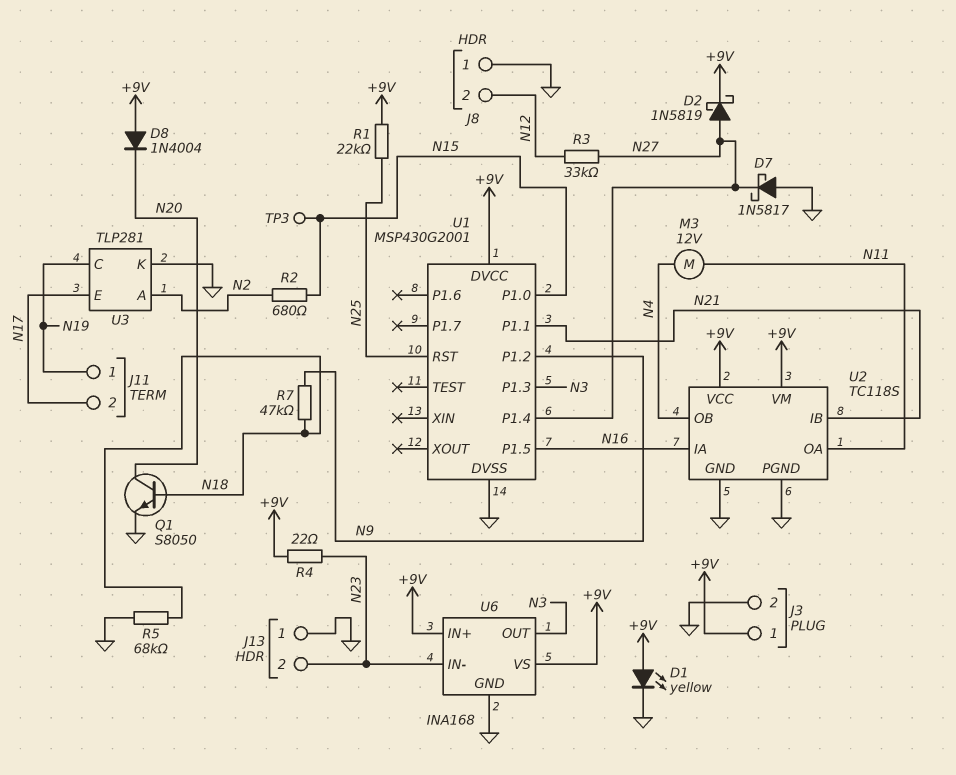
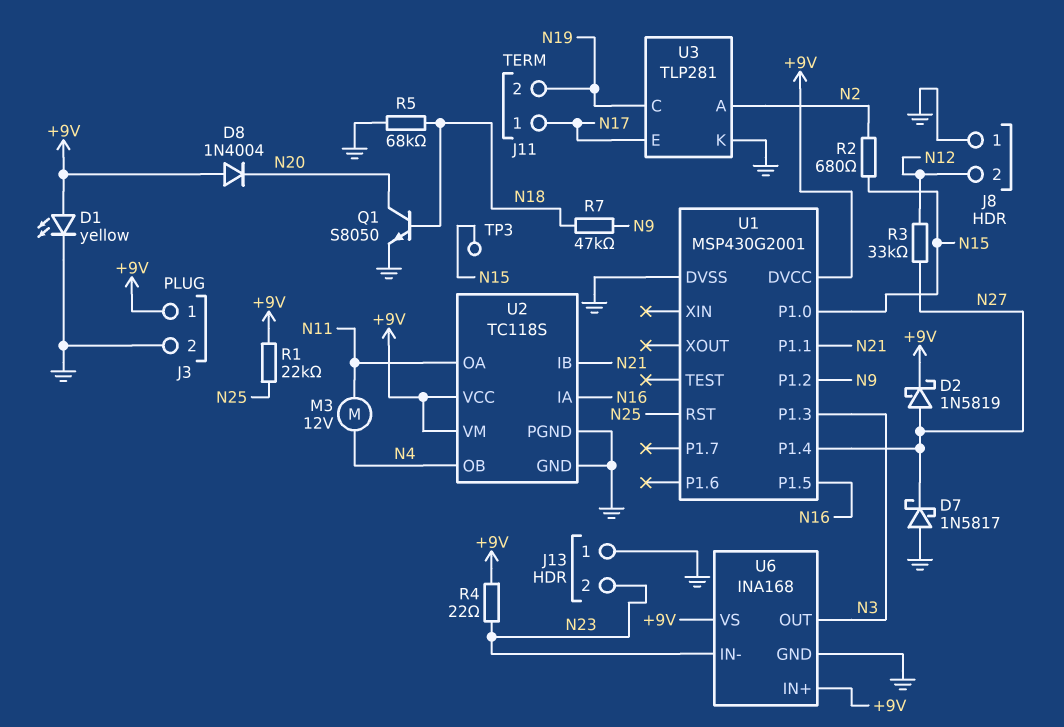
J11 pin 1: N19 -> N17
J11 pin 2: N17 -> N19

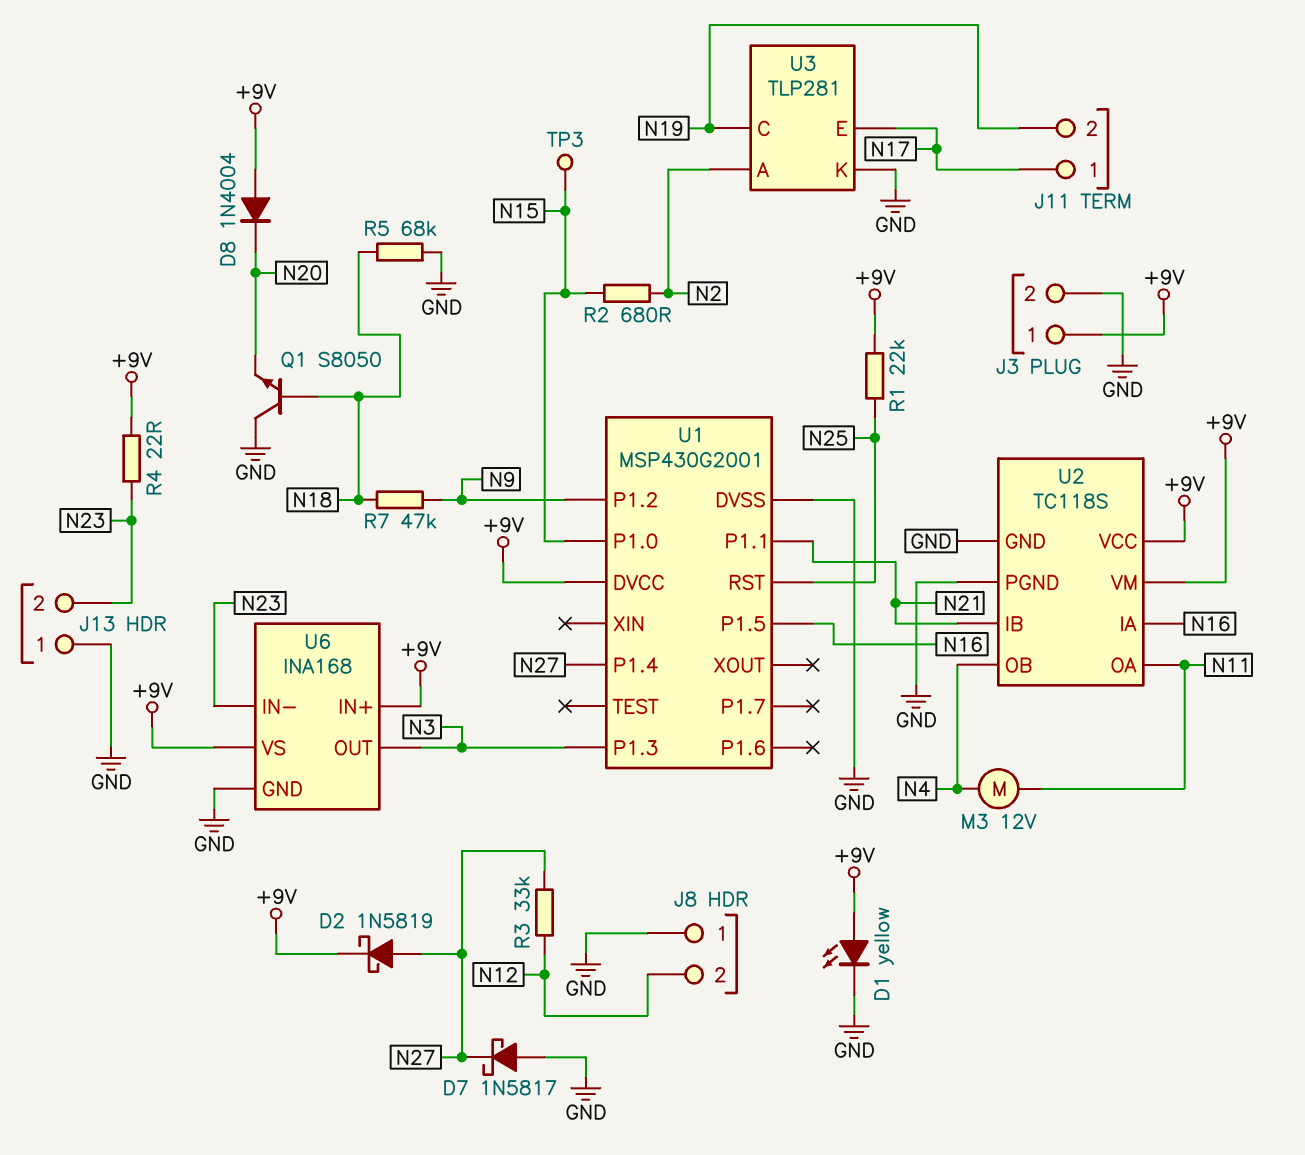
Q1: NPN S8050 (B N18, C N20, E GND) -> NPN S8050 (B N18, C GND, E N20)

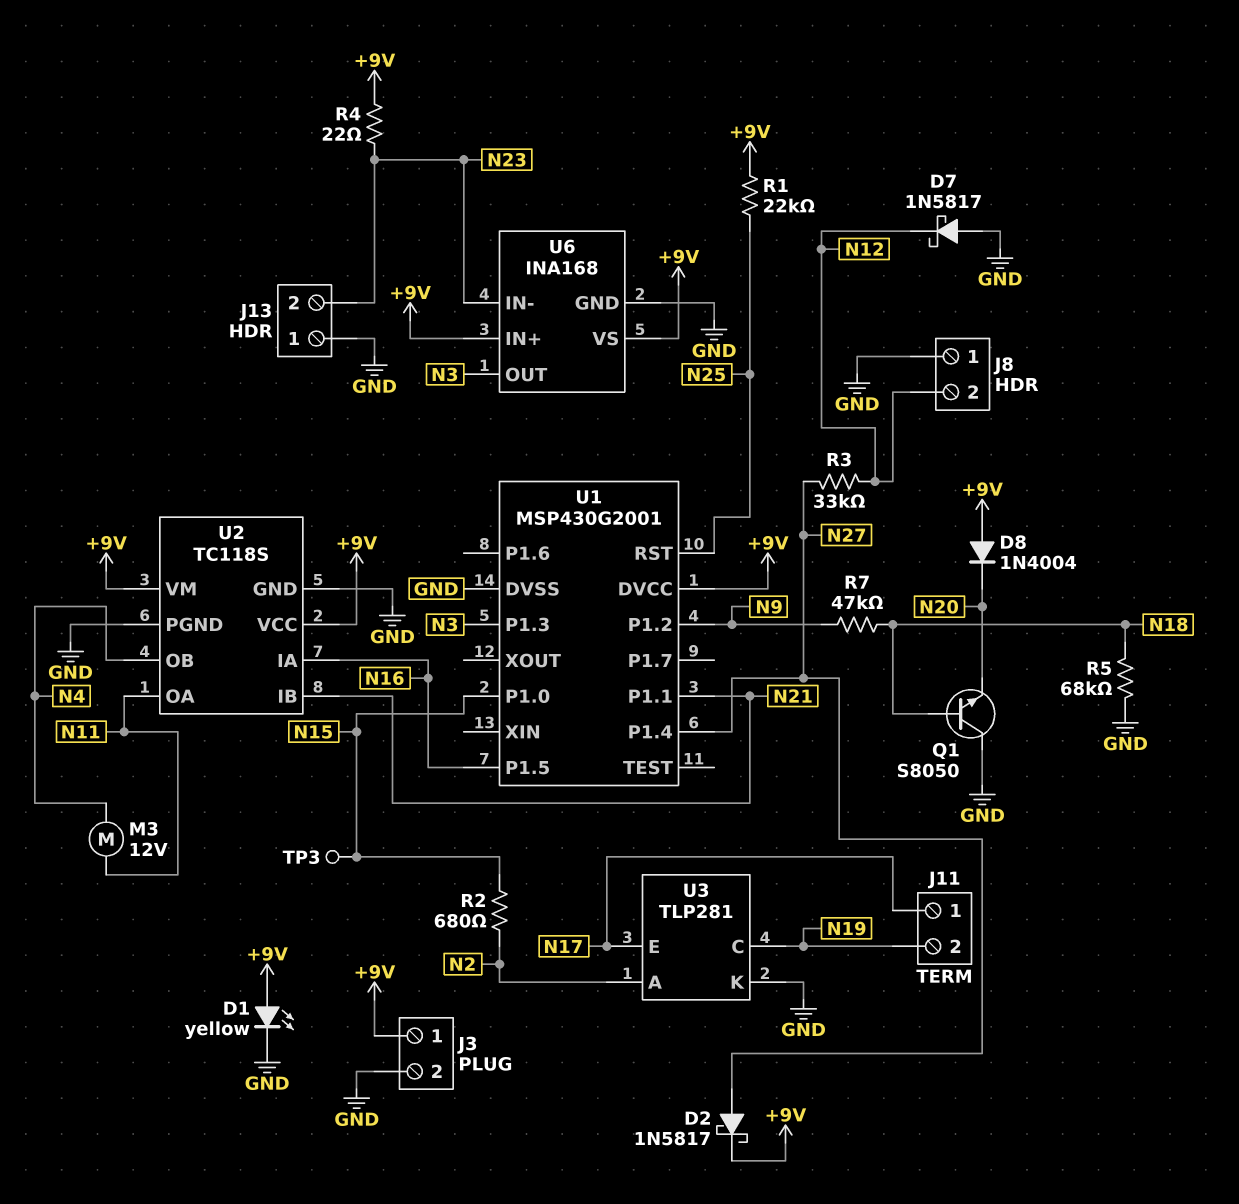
D2: schottky 1N5819 (A N27, K +9V) -> schottky 1N5817 (A N27, K +9V)
D7: schottky 1N5817 (A GND, K N27) -> schottky 1N5817 (A GND, K N12)

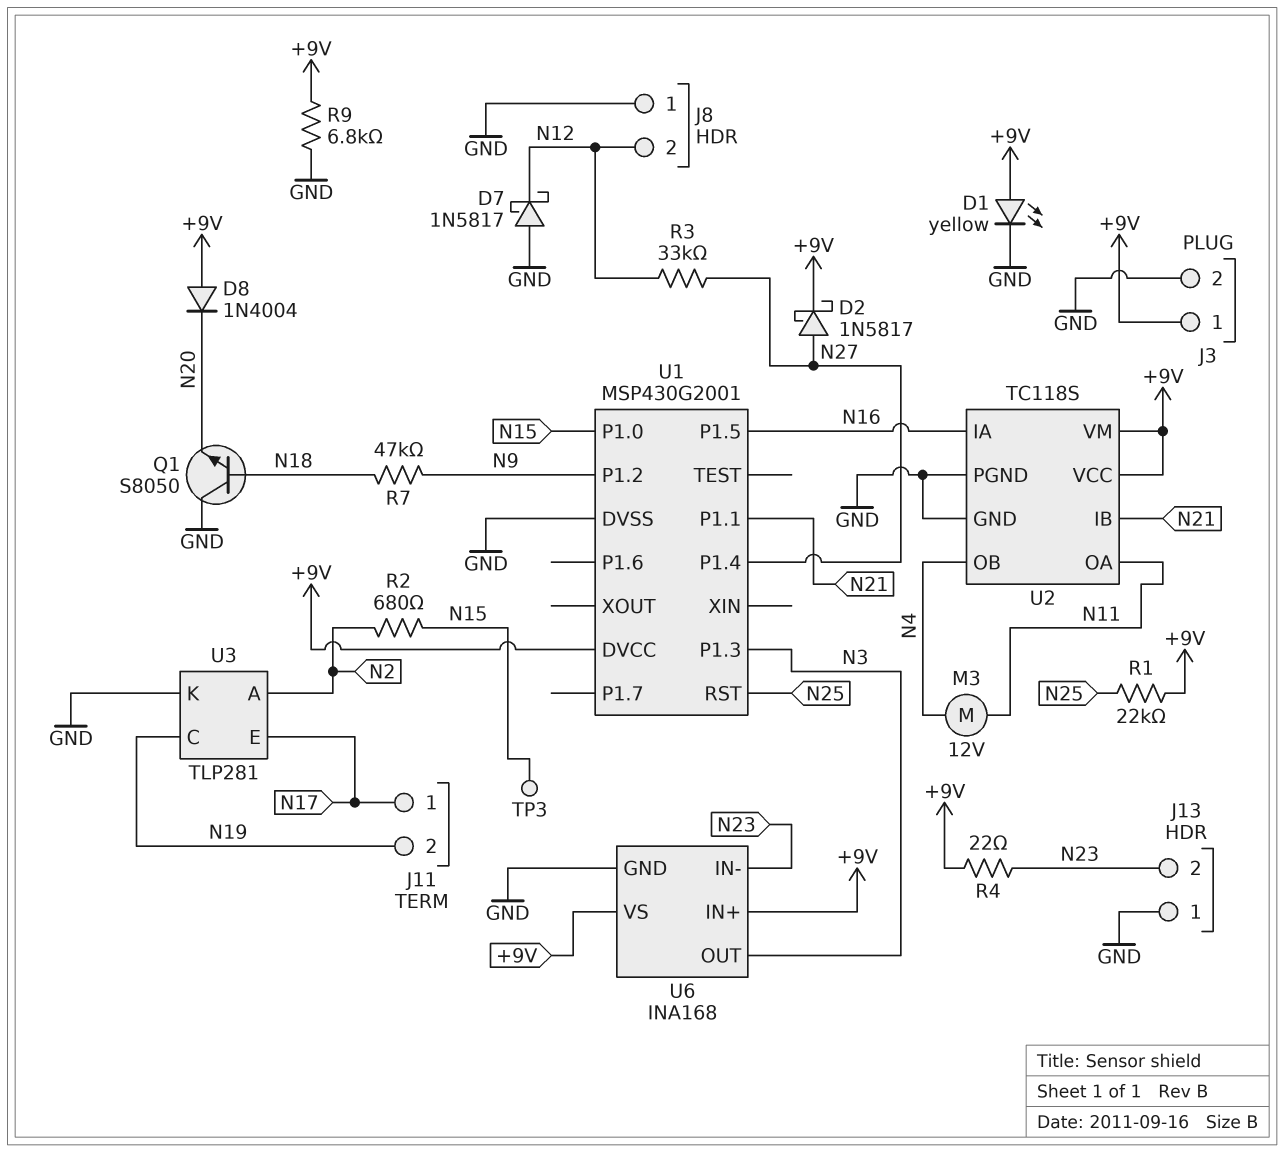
R5: 68k (GND, N18) -> none
R9: none -> 6.8k (+9V, GND)

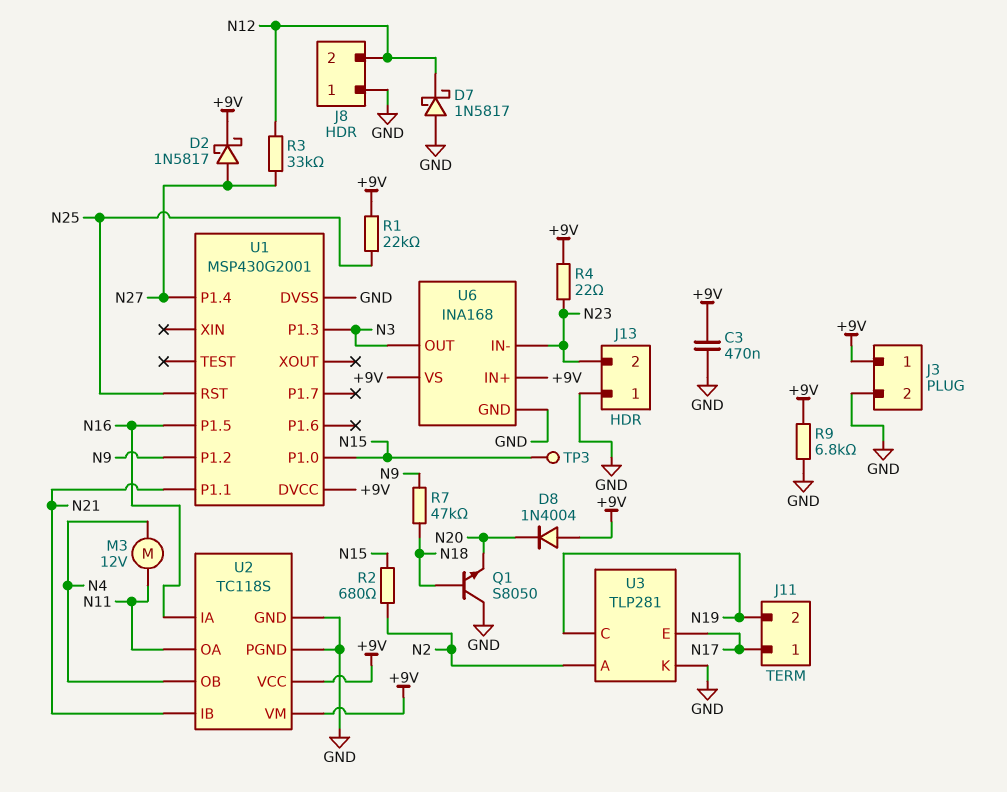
C3: none -> 470nF (+9V, GND)
D1: LED yellow (A +9V, K GND) -> none

